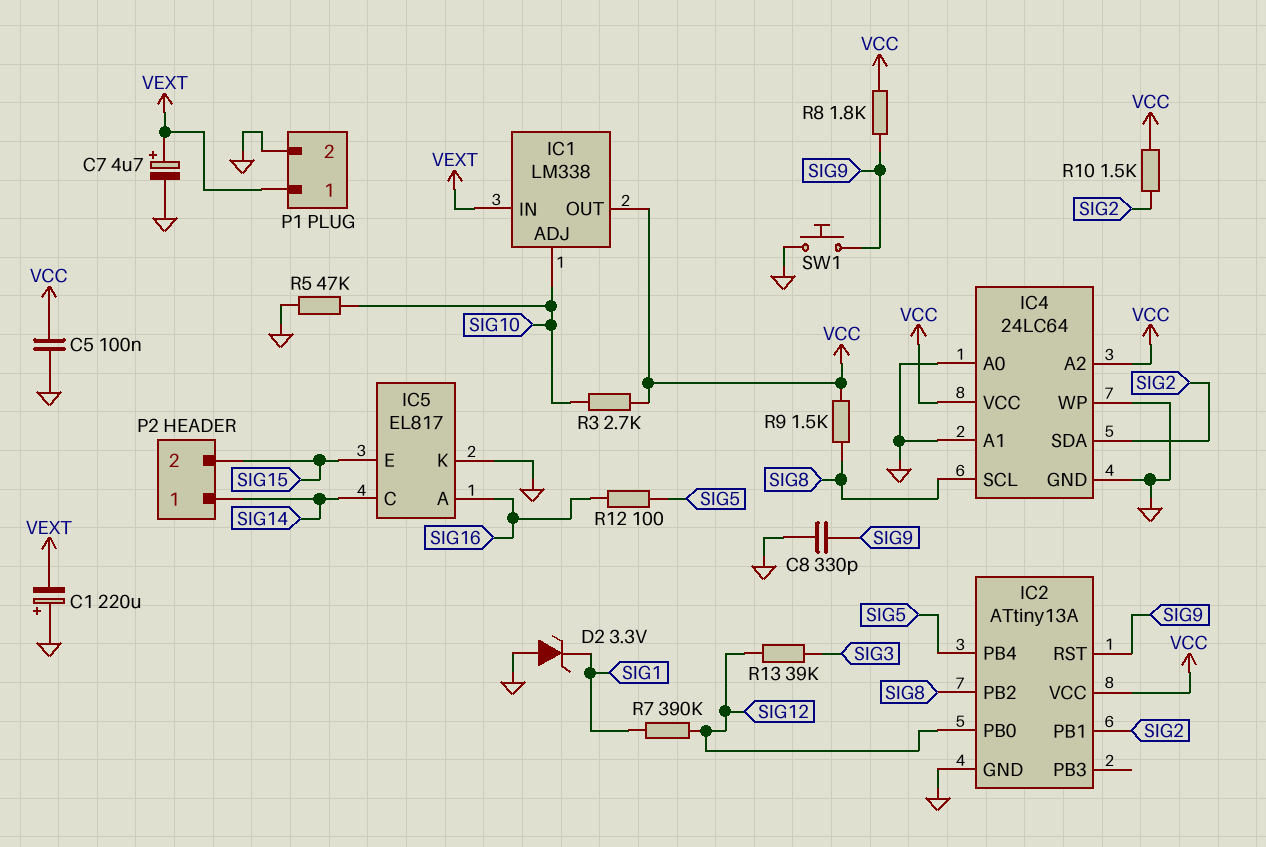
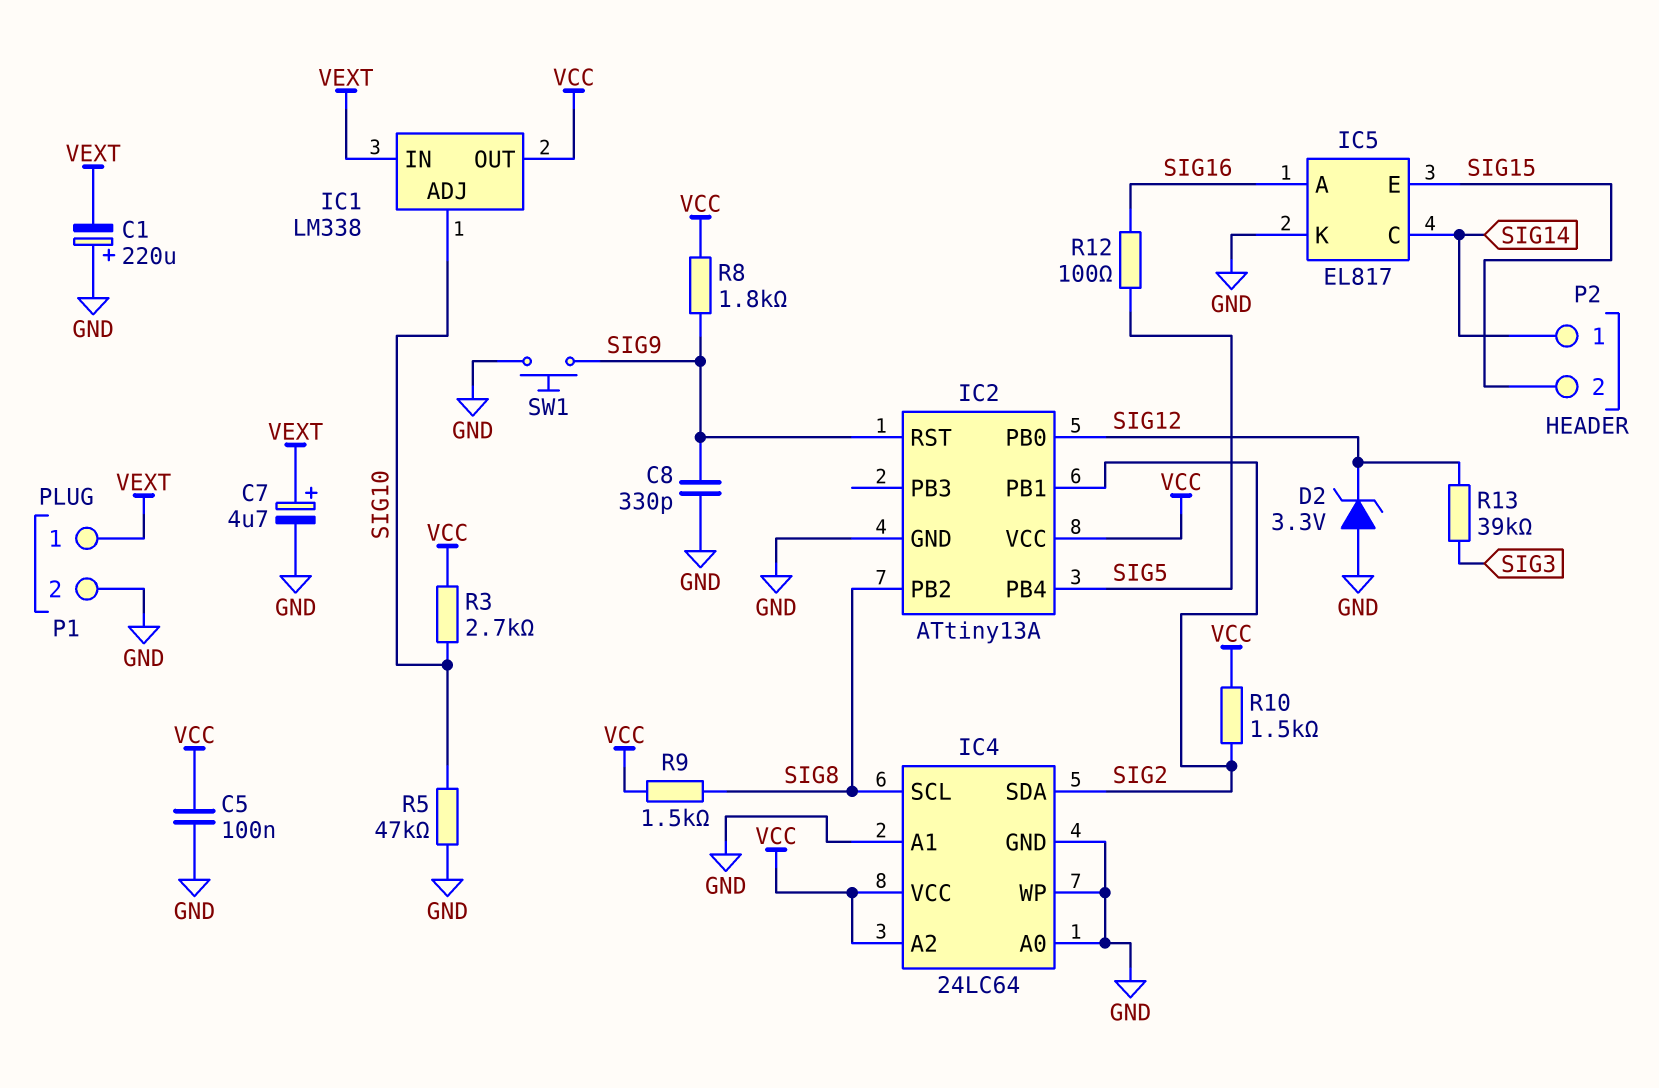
D2: zener 3.3V (A GND, K SIG1) -> zener 3.3V (A GND, K SIG12)
R7: 390k (SIG1, SIG12) -> none

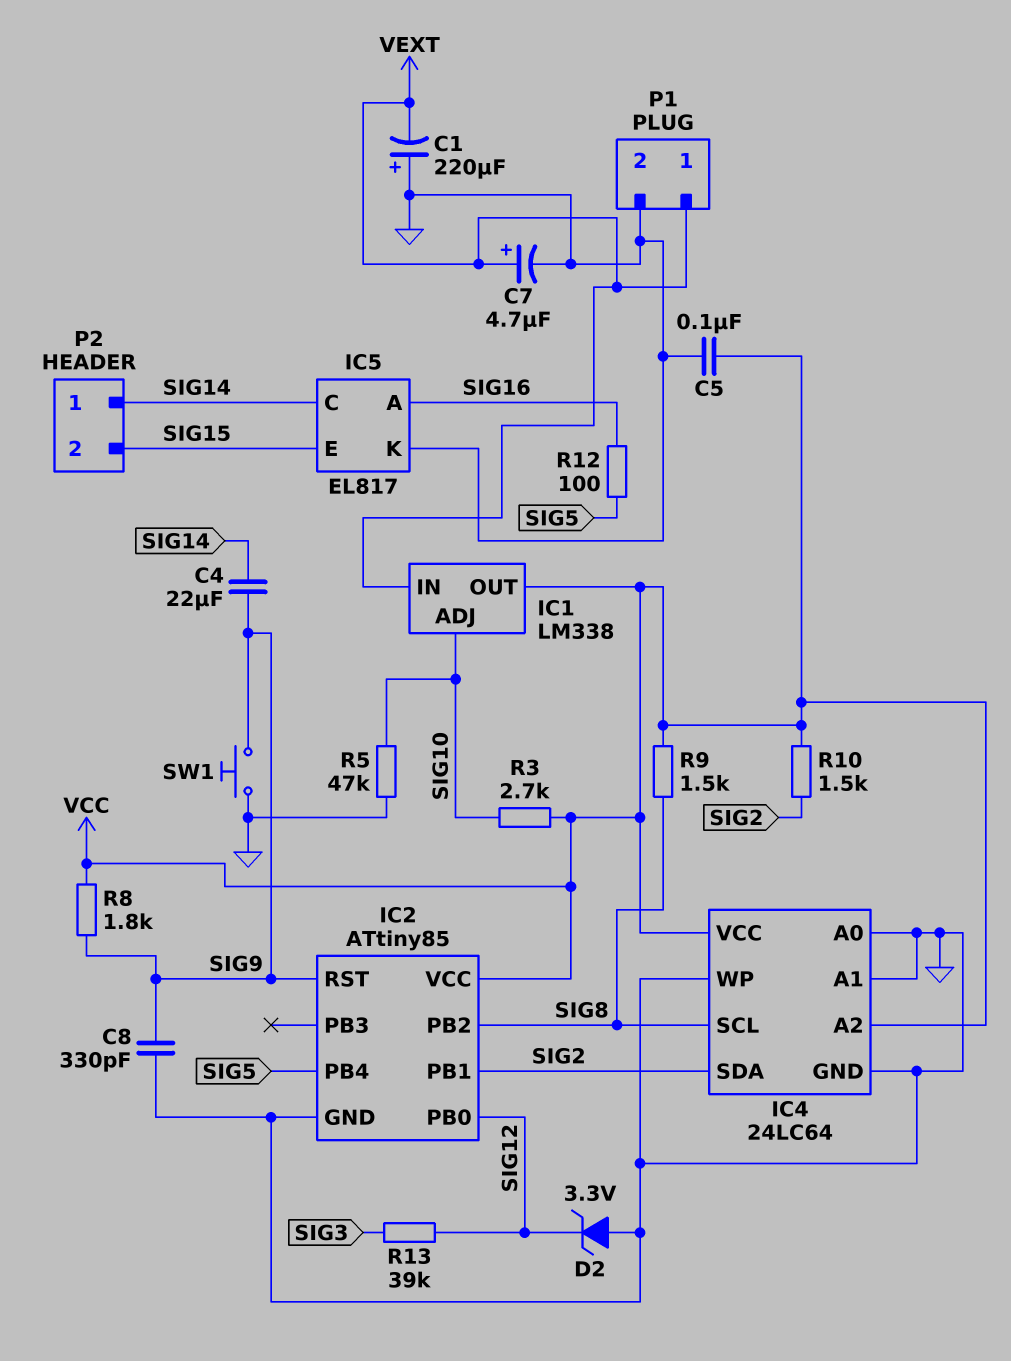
C4: none -> 22uF (SIG9, SIG14)
IC2: ATtiny13A -> ATtiny85

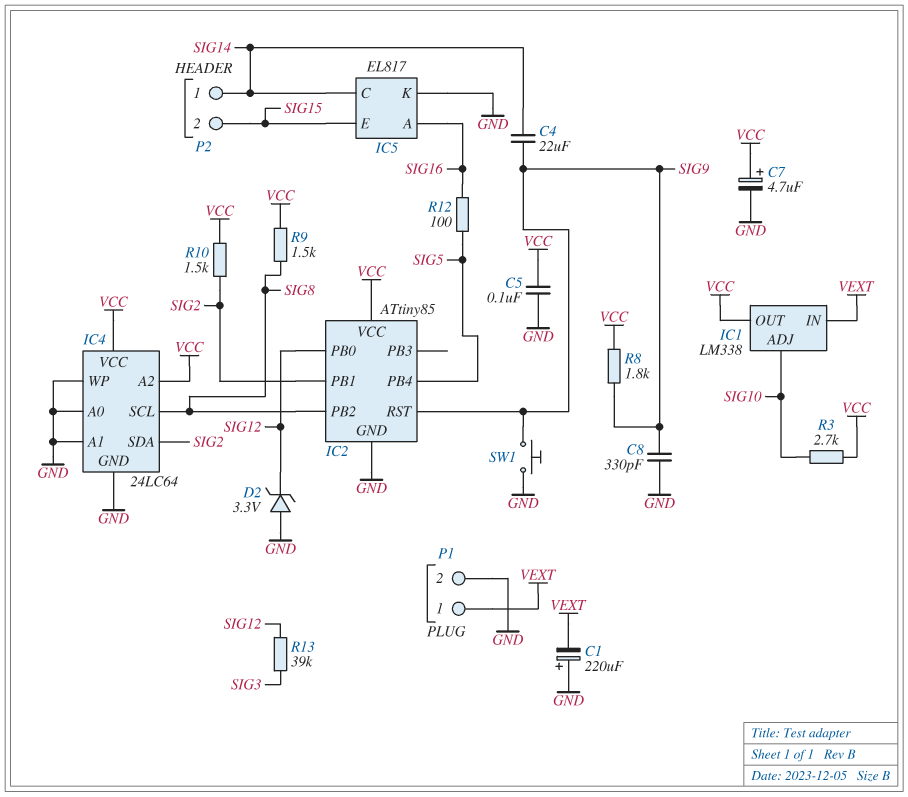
C7: 4.7uF (plus VEXT, minus GND) -> 4.7uF (plus VCC, minus GND)
R5: 47k (GND, SIG10) -> none

